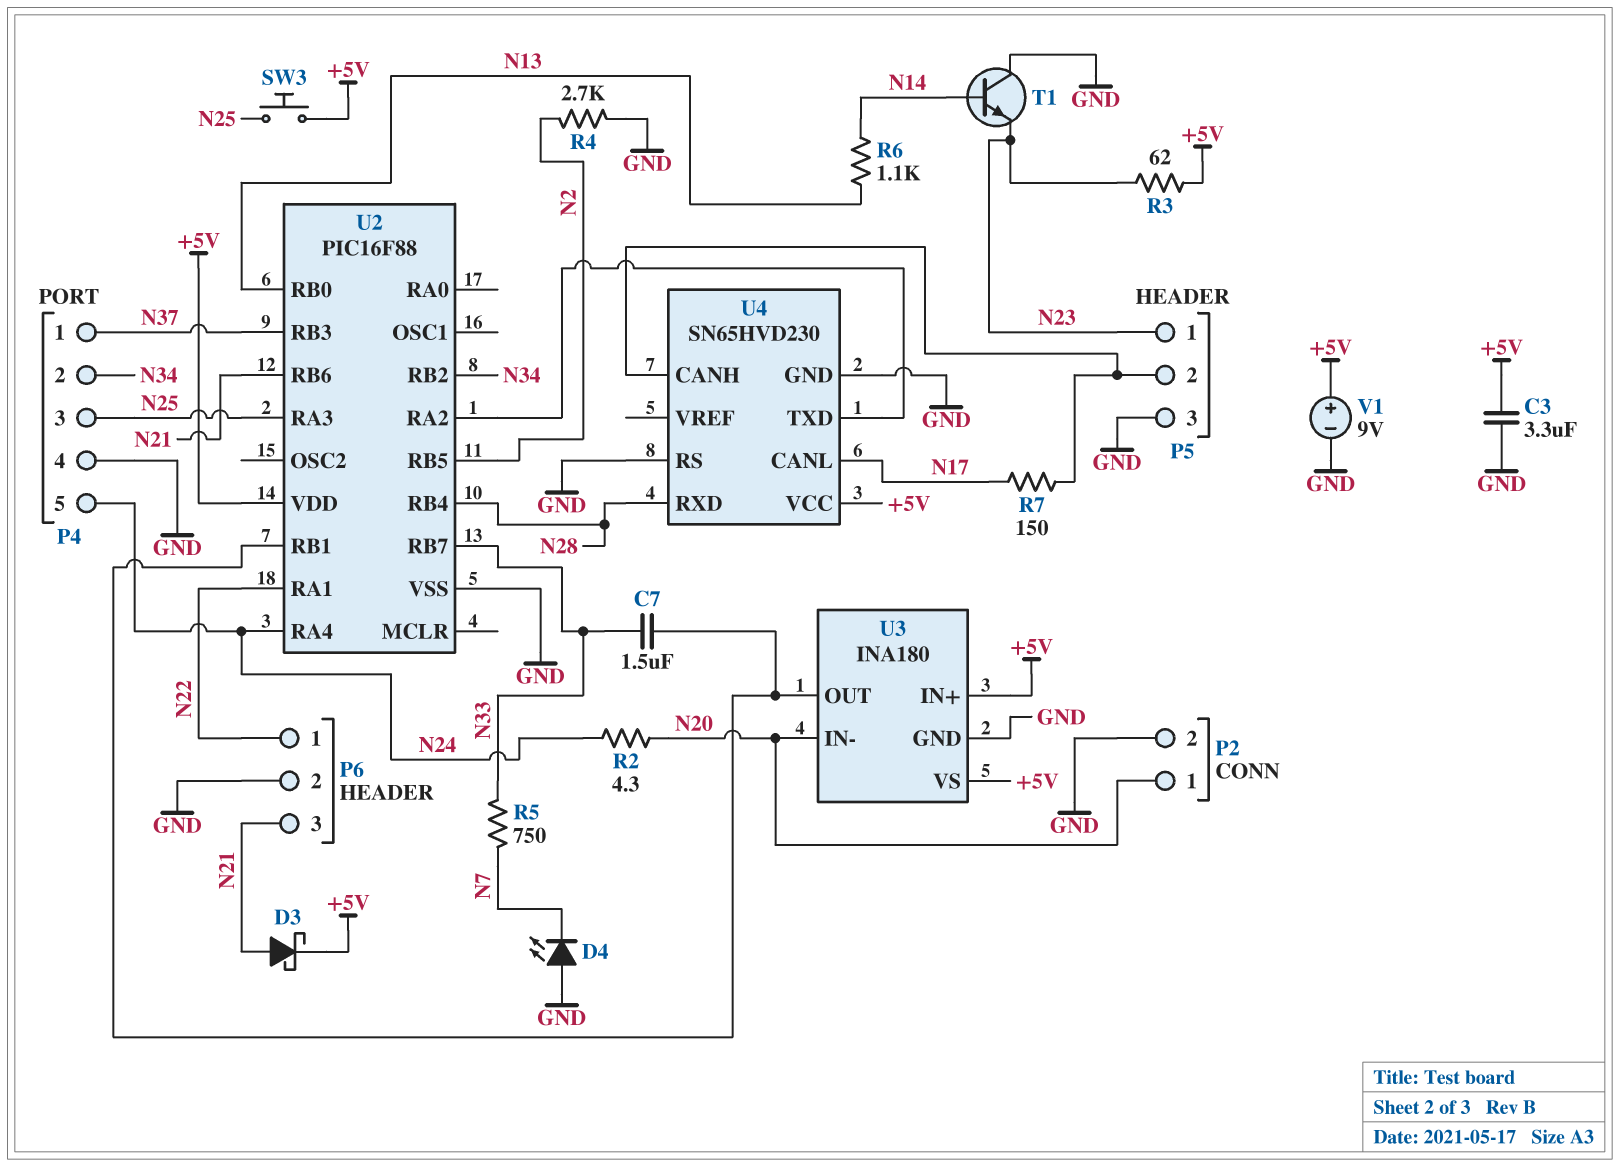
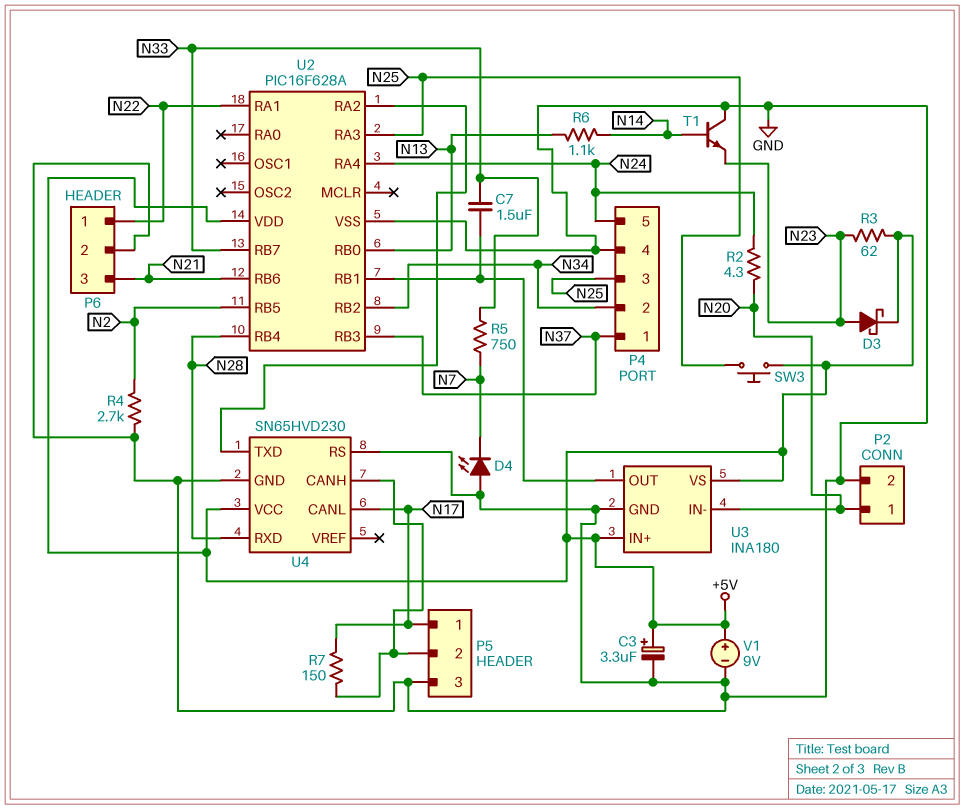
C3: 3.3uF (+5V, GND) -> 3.3uF (plus +5V, minus GND)
D3: schottky (A N21, K +5V) -> schottky (A N23, K +5V)
P5 pin 1: N23 -> N17
U2: PIC16F88 -> PIC16F628A

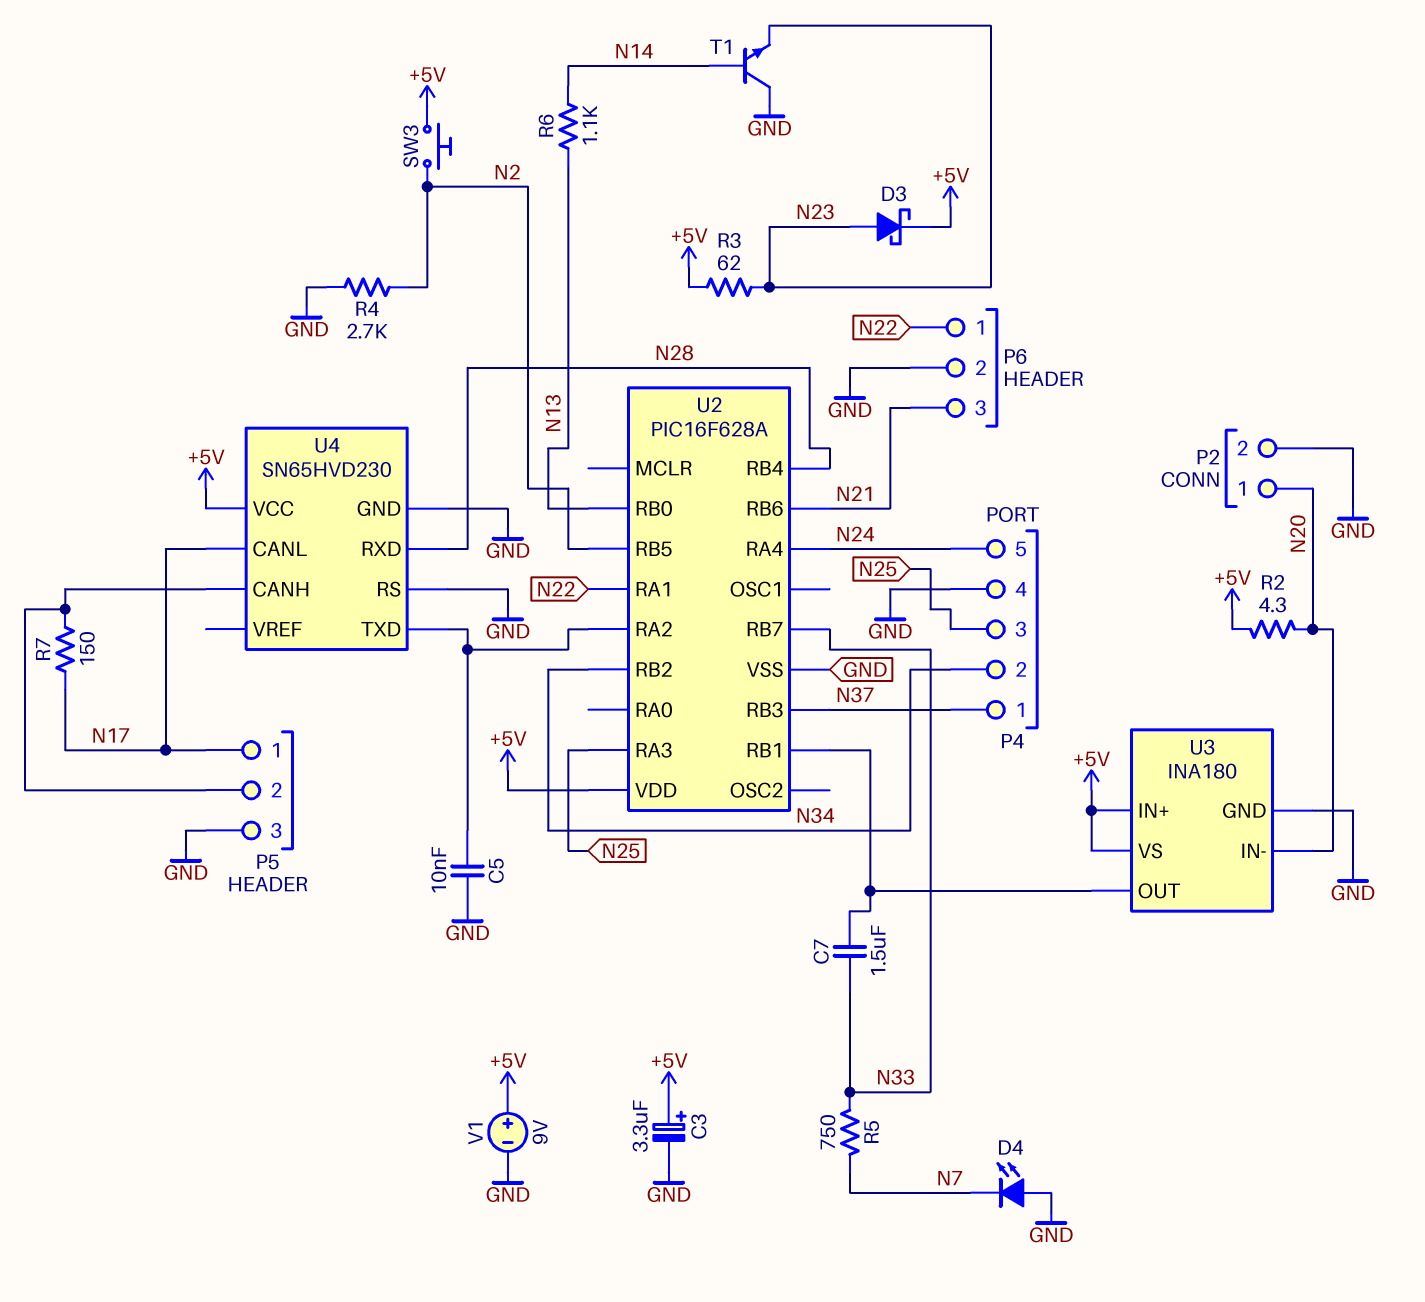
C5: none -> 10nF (GND, U2/RA2)
R2: 4.3 (N20, N24) -> 4.3 (+5V, N20)
SW3: button (+5V, N25) -> button (+5V, N2)

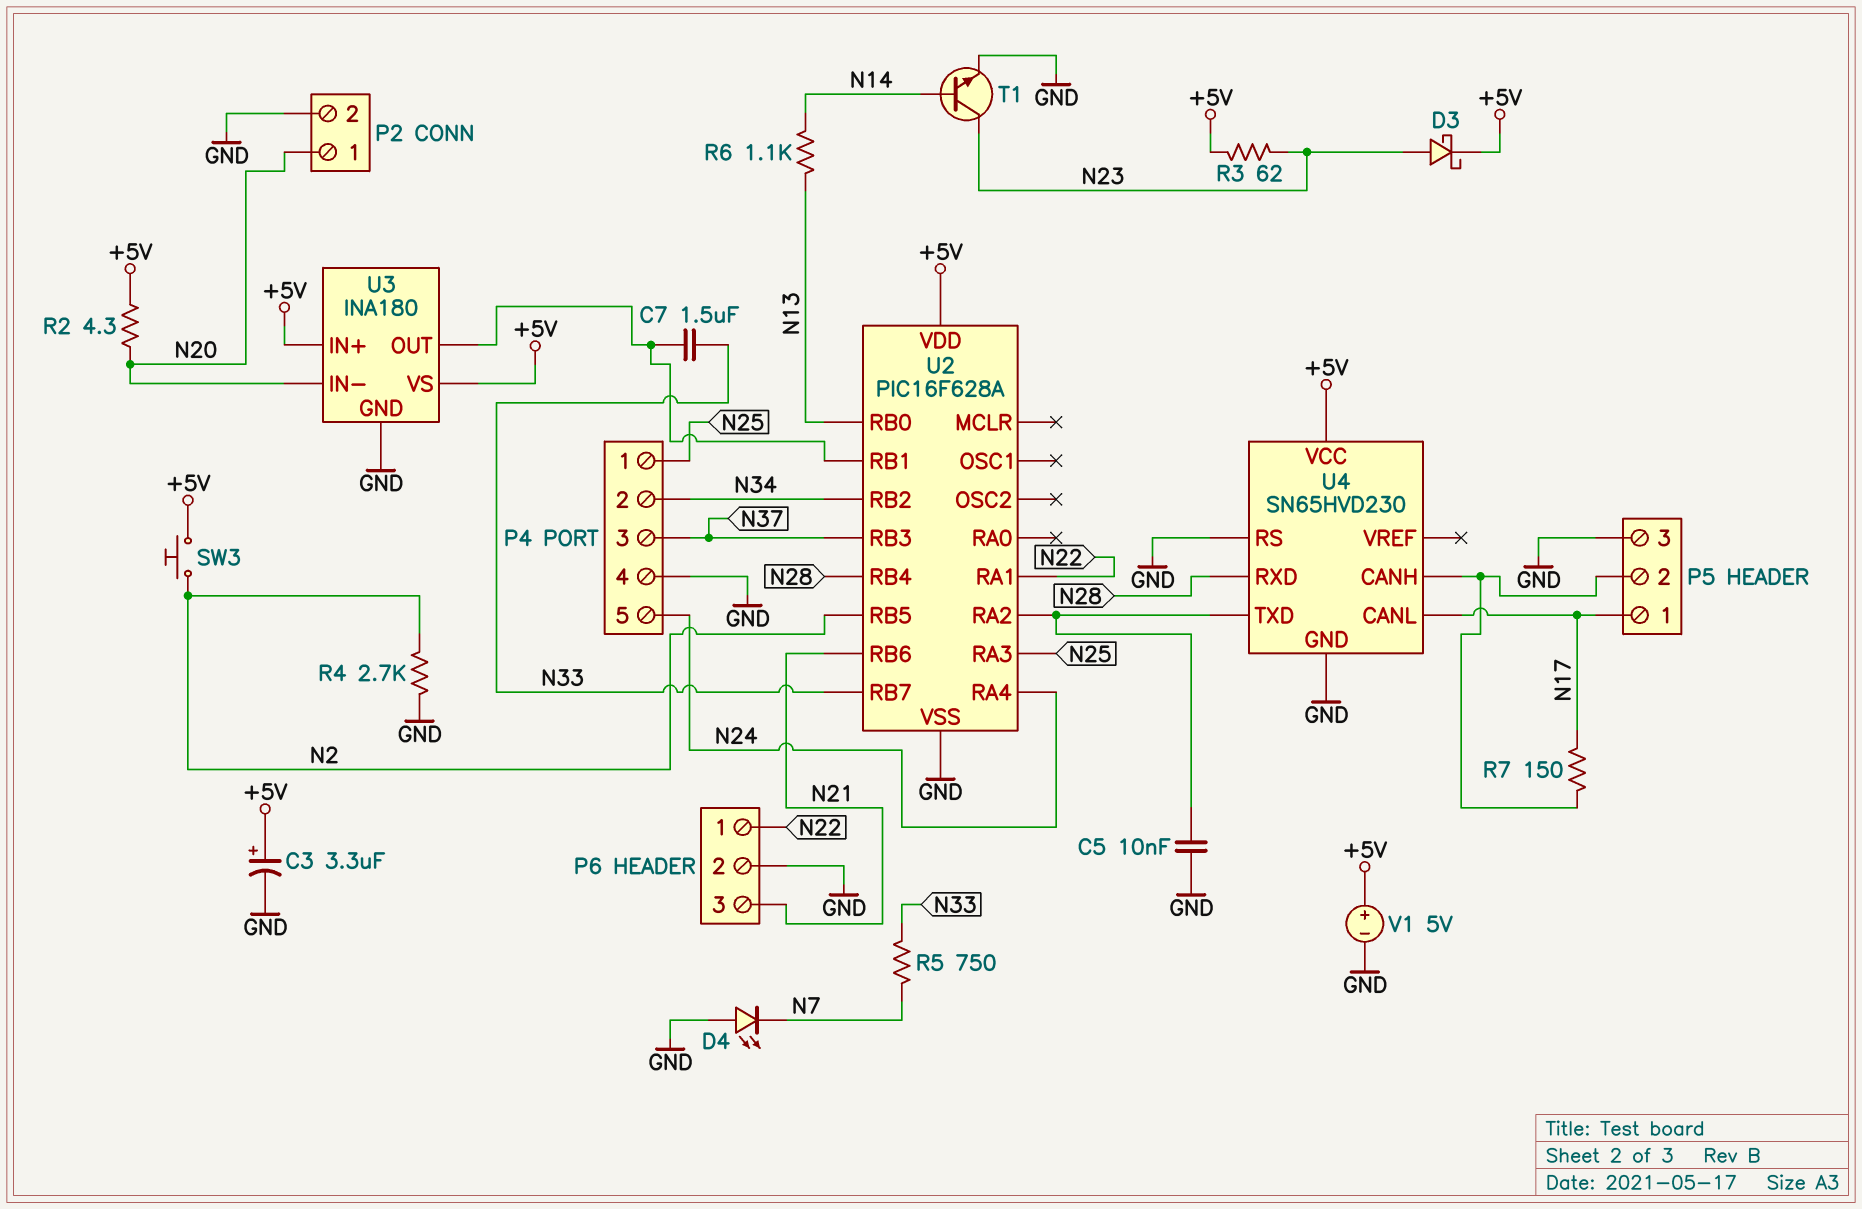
P4 pin 1: N37 -> N25
P4 pin 3: N25 -> N37
T1: NPN (B N14, C GND, E N23) -> NPN (B N14, C N23, E GND)
V1: 9V (plus +5V, minus GND) -> 5V (plus +5V, minus GND)

